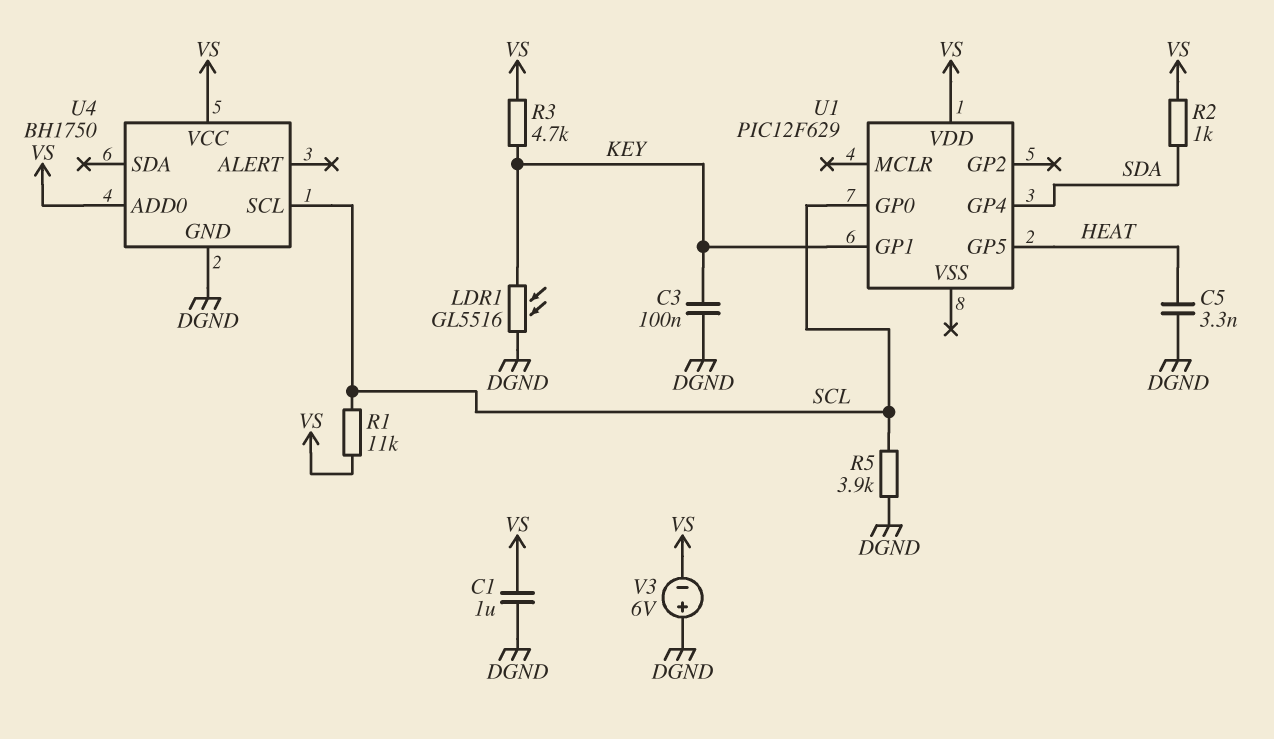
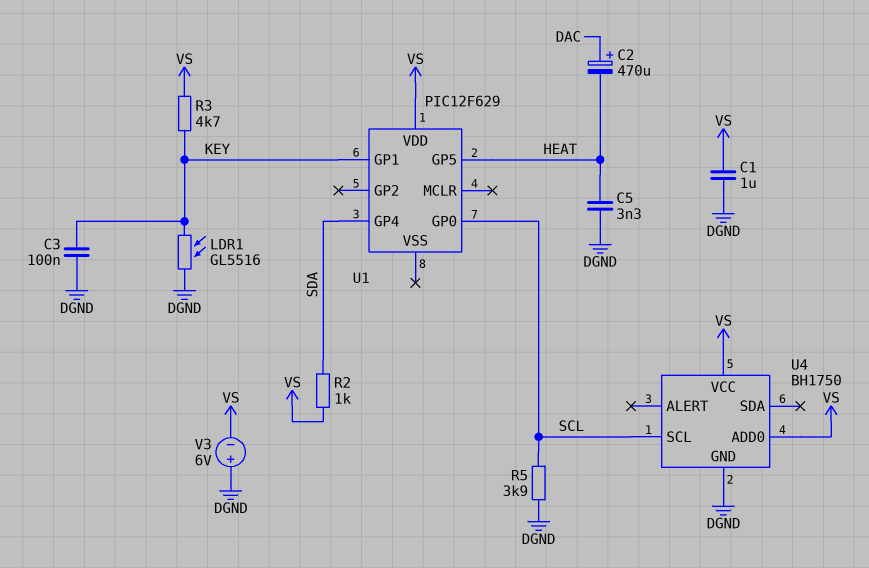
C2: none -> 470uF (plus DAC, minus HEAT)
R1: 11k (SCL, VS) -> none

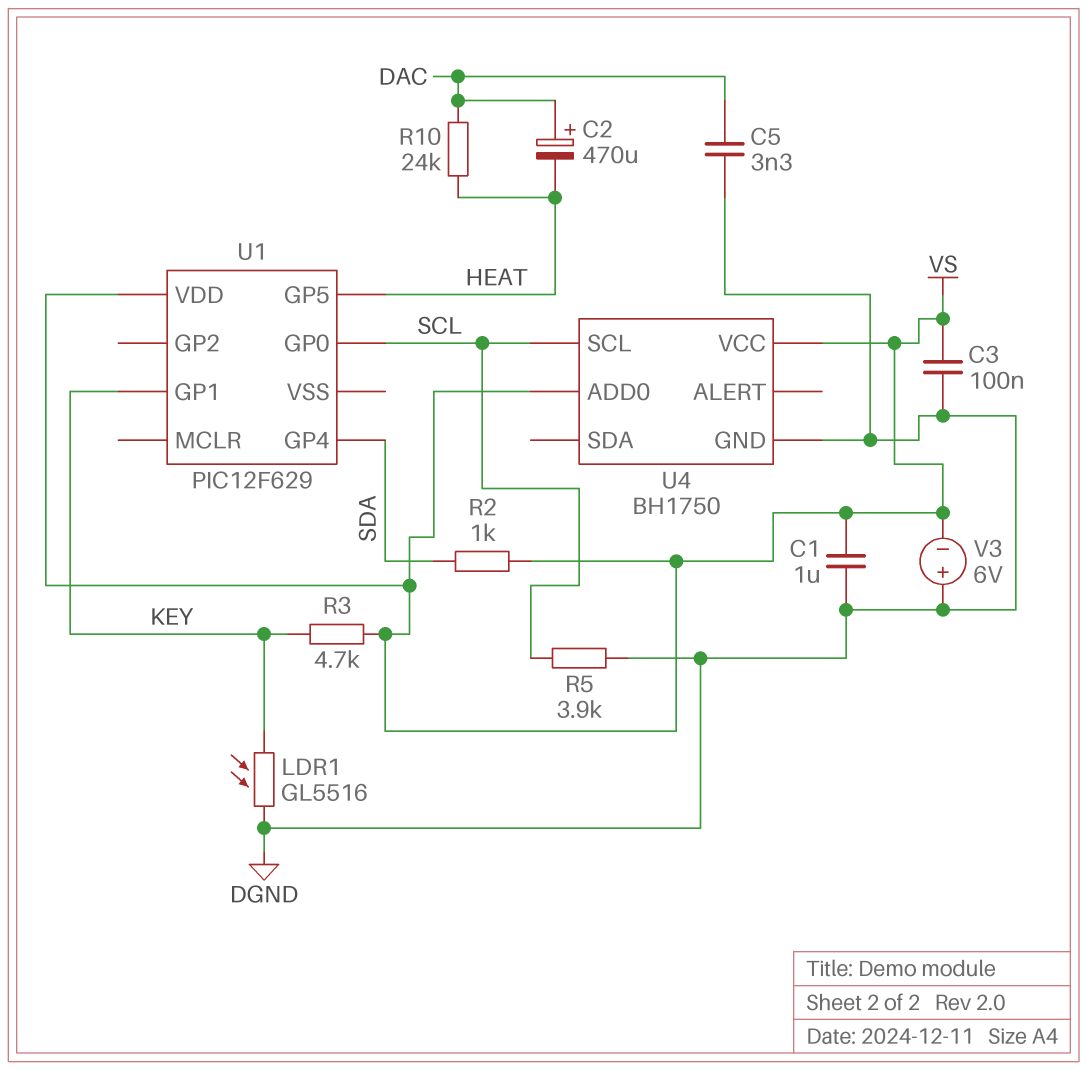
C3: 100nF (DGND, KEY) -> 100nF (DGND, VS)
C5: 3.3nF (DGND, HEAT) -> 3.3nF (DAC, DGND)
R10: none -> 24k (DAC, HEAT)

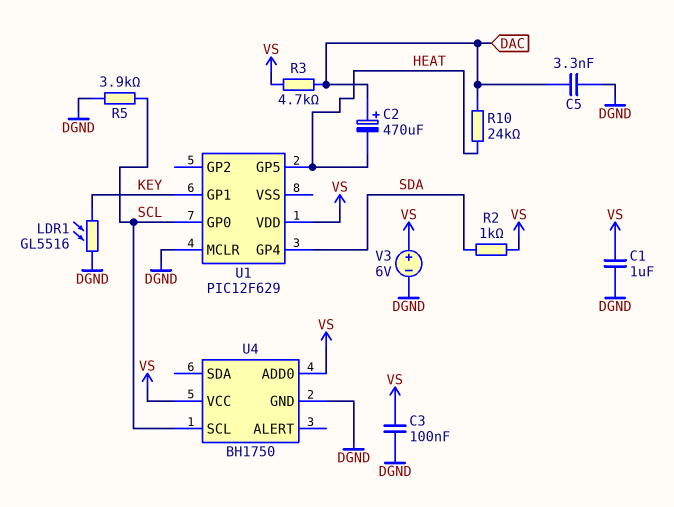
R3: 4.7k (KEY, VS) -> 4.7k (DAC, VS)
U1 pin MCLR: none -> DGND
V3: 6V (plus DGND, minus VS) -> 6V (plus VS, minus DGND)

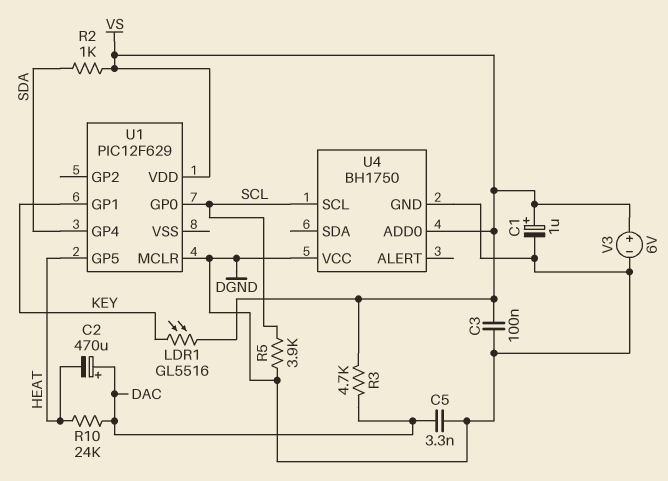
C1: 1uF (DGND, VS) -> 1uF (plus VS, minus DGND)
LDR1: GL5516 (DGND, KEY) -> GL5516 (KEY, VS)
U4 pin VCC: VS -> DGND

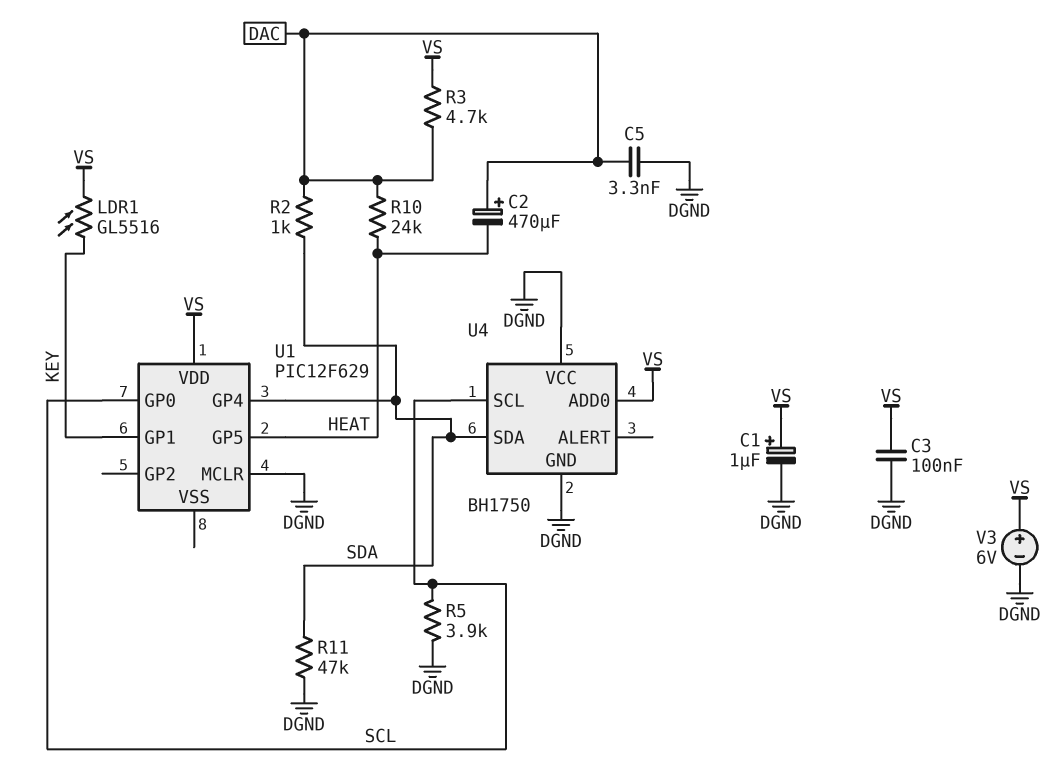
R2: 1k (SDA, VS) -> 1k (DAC, SDA)
R11: none -> 47k (DGND, SDA)
U4 pin SDA: none -> SDA

